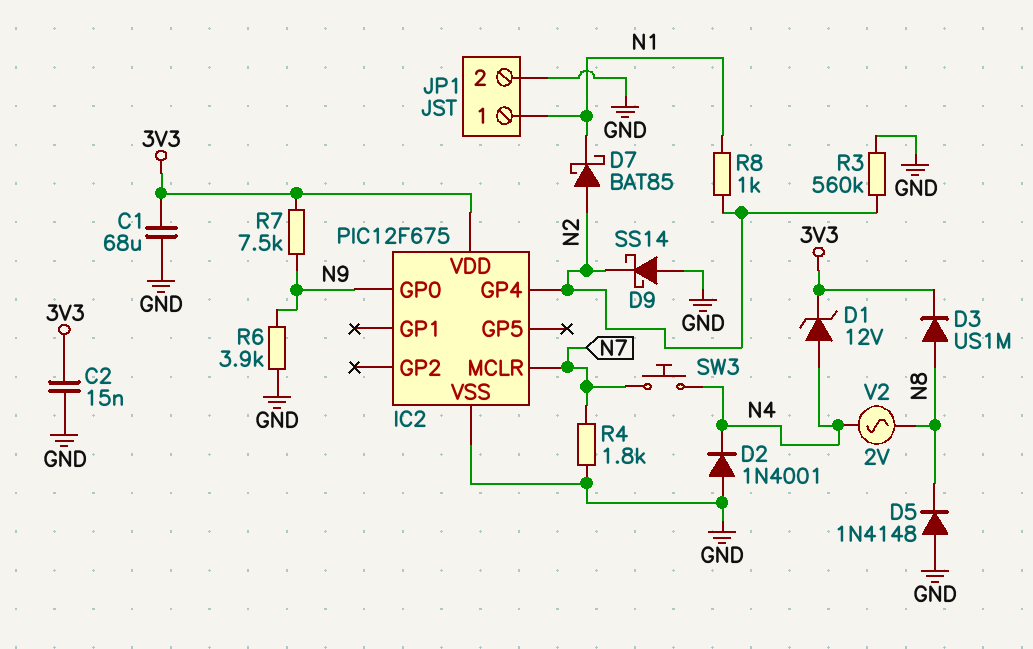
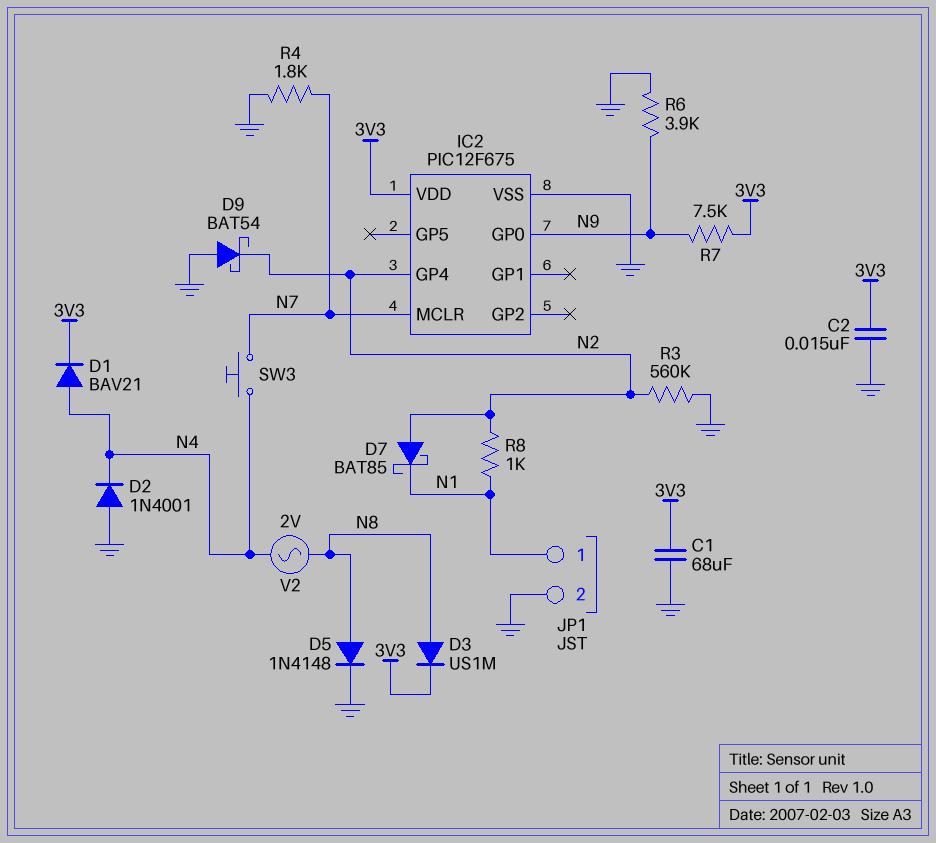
D1: zener 12V (A N4, K 3V3) -> diode BAV21 (A N4, K 3V3)
D5: diode 1N4148 (A GND, K N8) -> diode 1N4148 (A N8, K GND)
D9: schottky SS14 (A GND, K N2) -> schottky BAT54 (A GND, K N2)

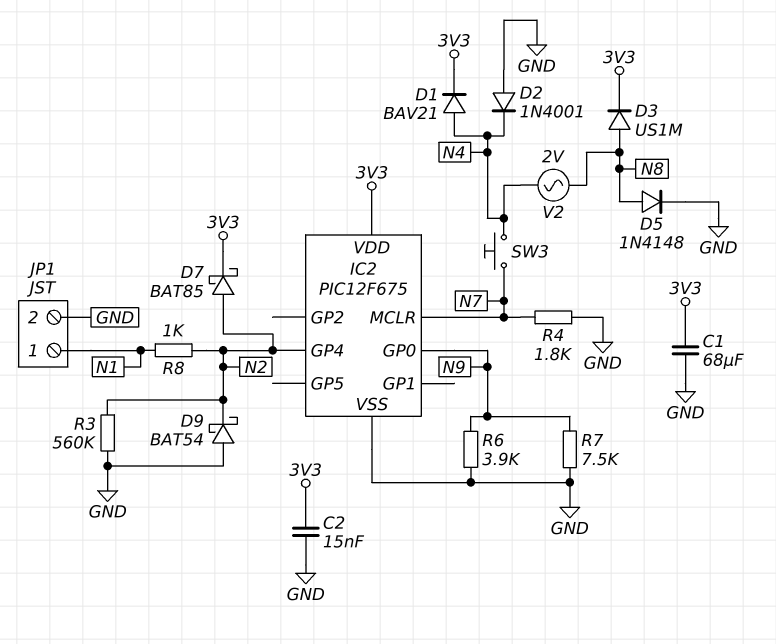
D7: schottky BAT85 (A N2, K N1) -> schottky BAT85 (A N2, K 3V3)
R7: 7.5k (3V3, N9) -> 7.5k (GND, N9)

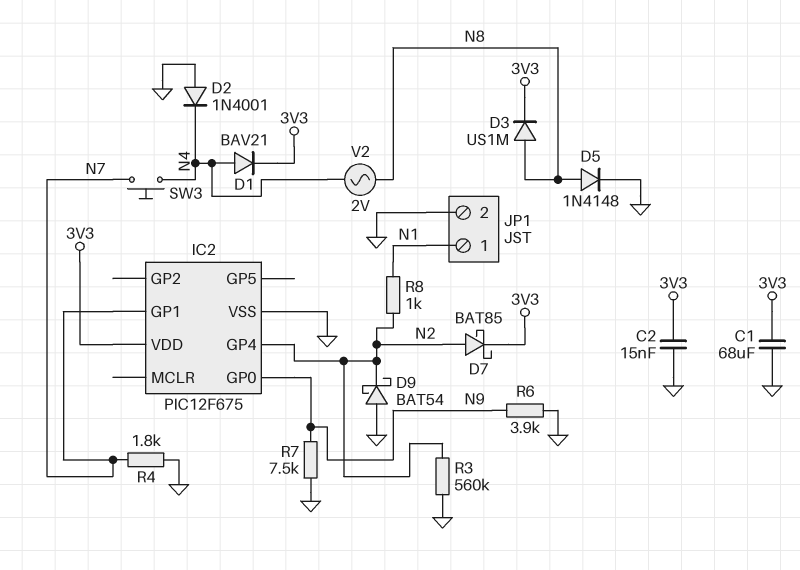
IC2 pin GP1: none -> N7
IC2 pin MCLR: N7 -> none

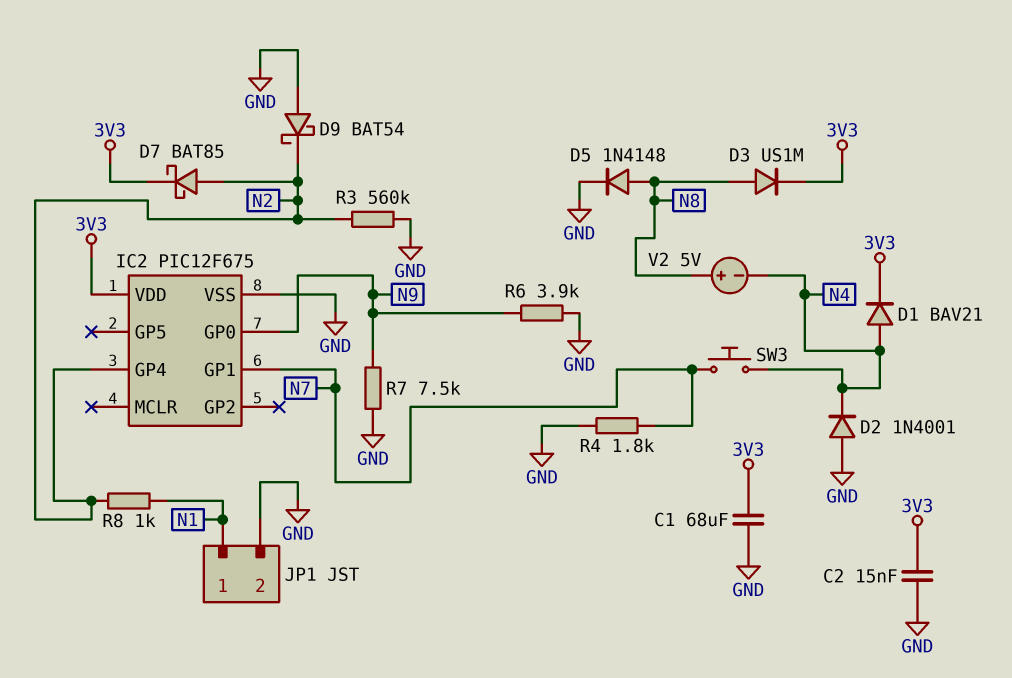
V2: AC 2V (N4, N8) -> 5V (plus N8, minus N4)

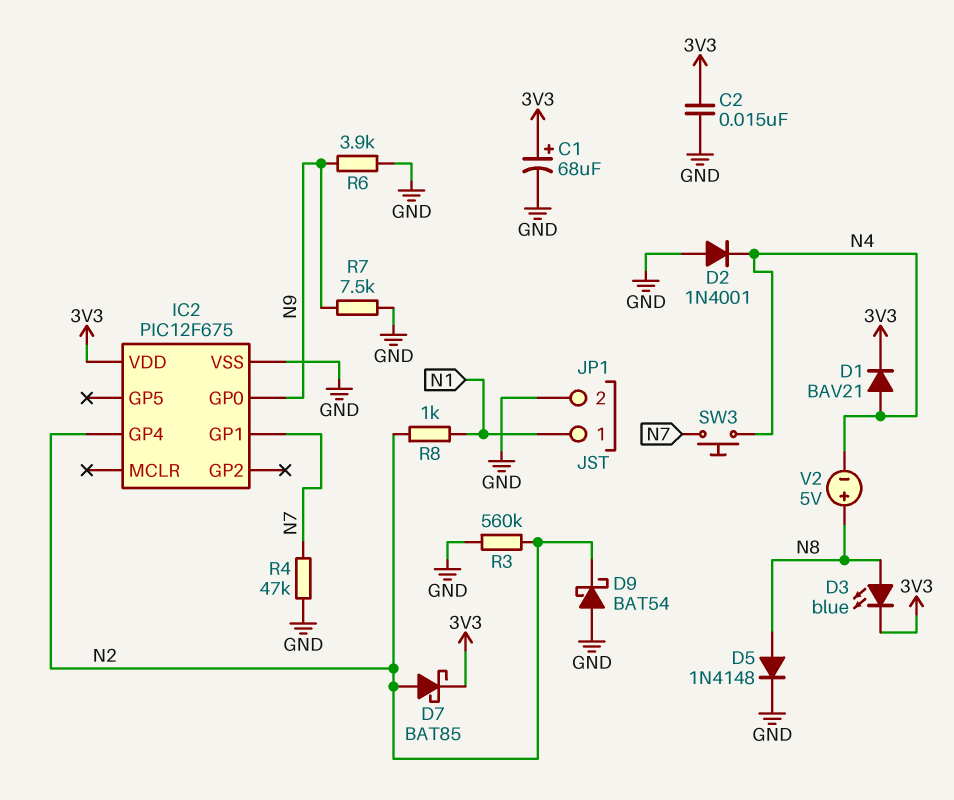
C1: 68uF (3V3, GND) -> 68uF (plus 3V3, minus GND)
D3: diode US1M (A N8, K 3V3) -> LED blue (A N8, K 3V3)
R4: 1.8k (GND, N7) -> 47k (GND, N7)

